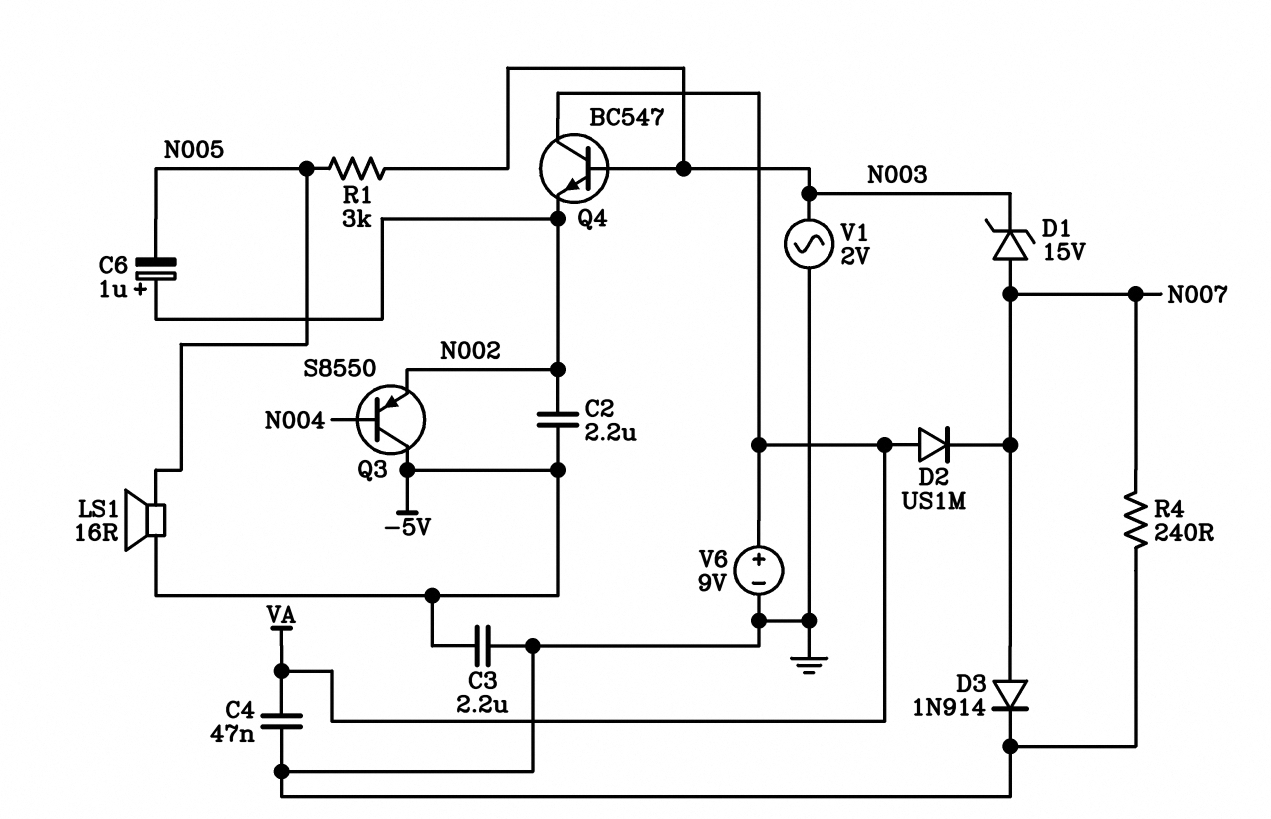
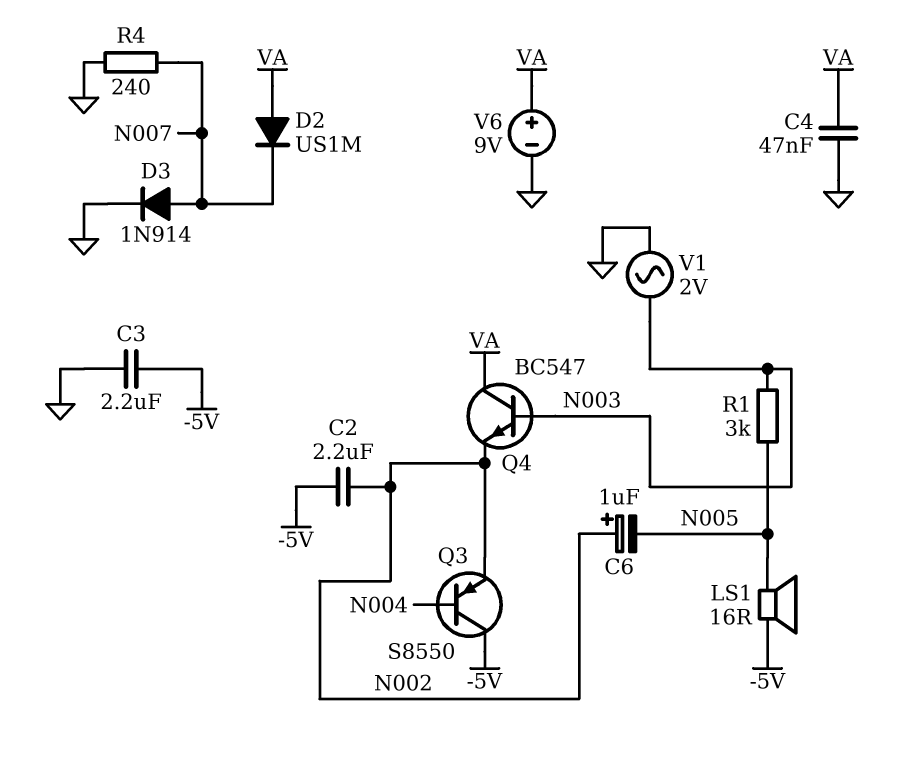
D1: zener 15V (A N007, K N003) -> none

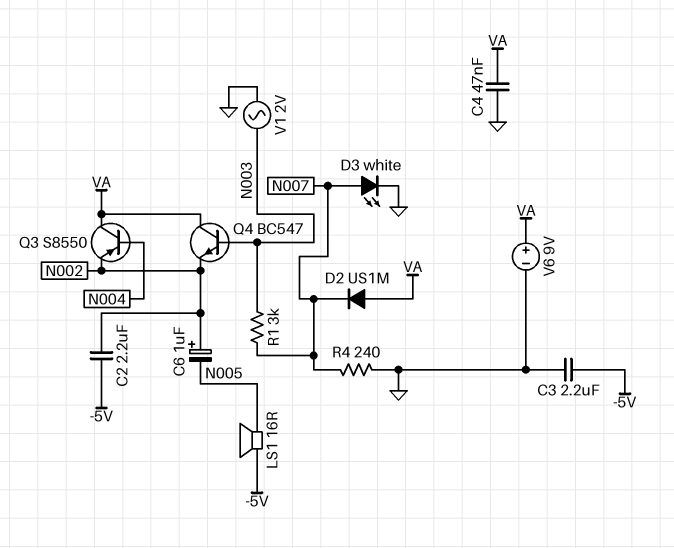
D3: diode 1N914 (A N007, K GND) -> LED white (A N007, K GND)
Q3: PNP S8550 (B N004, C -5V, E N002) -> PNP S8550 (B N004, C VA, E N002)
R1: 3k (N003, N005) -> 3k (N003, N007)

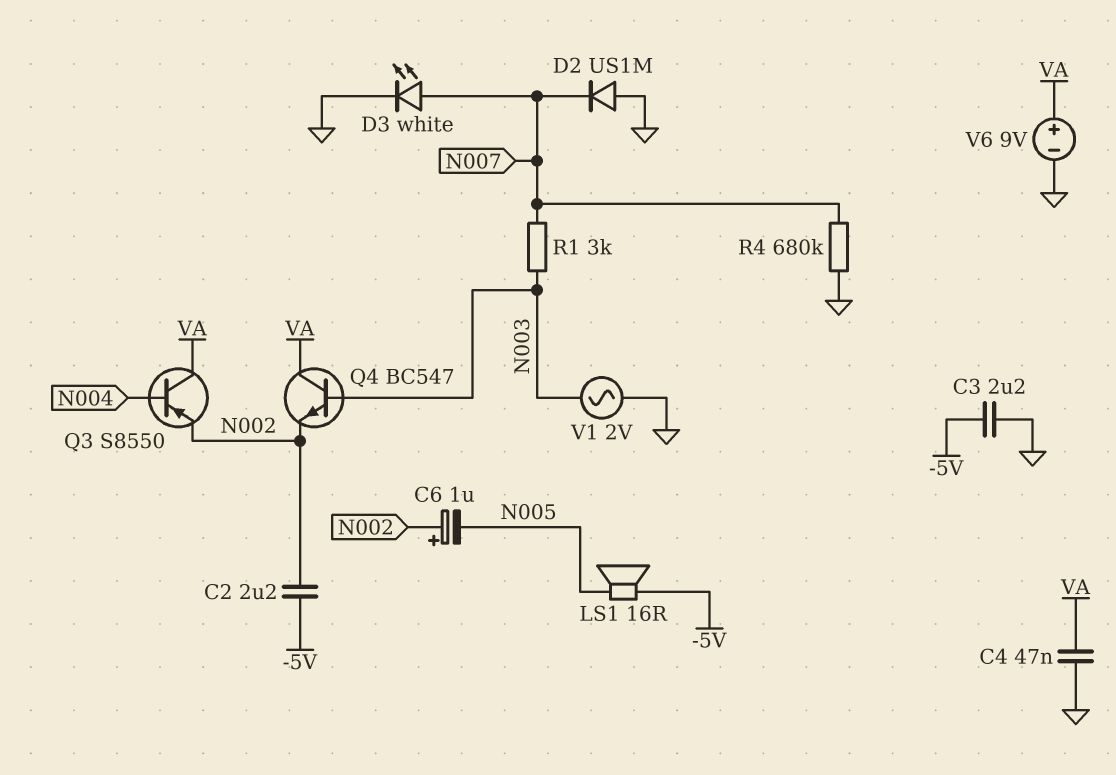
D2: diode US1M (A VA, K N007) -> diode US1M (A GND, K N007)
R4: 240 (GND, N007) -> 680k (GND, N007)

